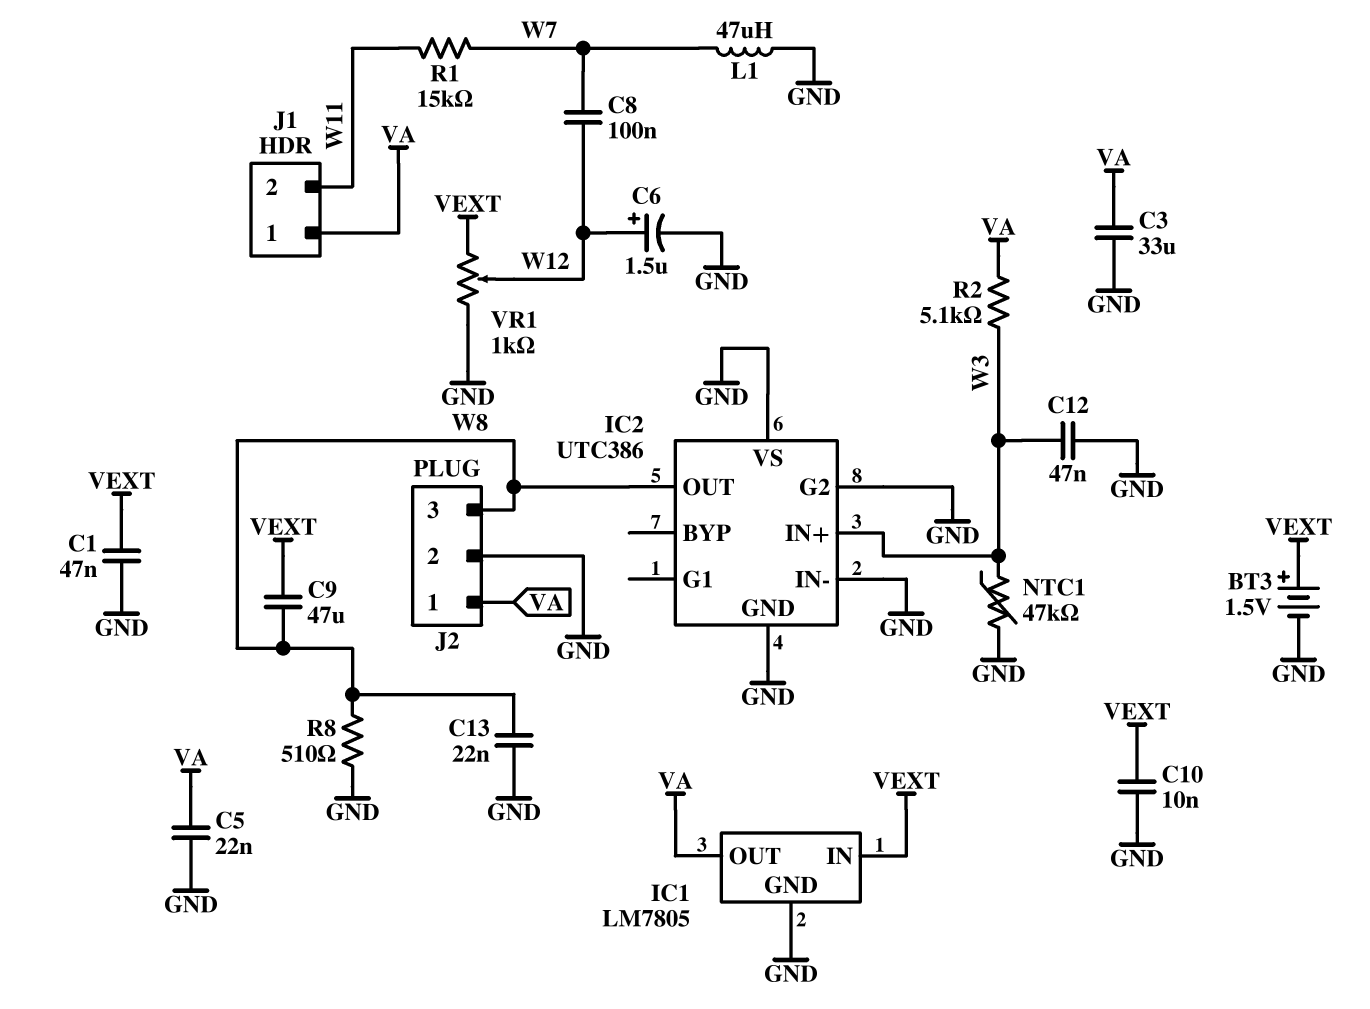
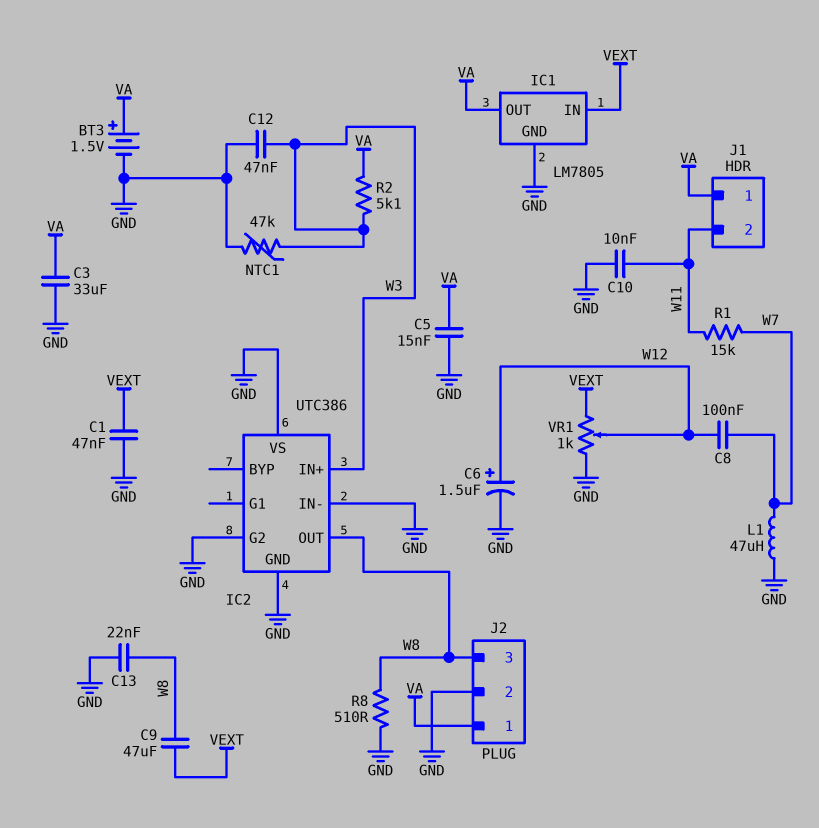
BT3: 1.5V (plus VEXT, minus GND) -> 1.5V (plus VA, minus GND)
C5: 22nF (GND, VA) -> 15nF (GND, VA)
C10: 10nF (GND, VEXT) -> 10nF (GND, W11)

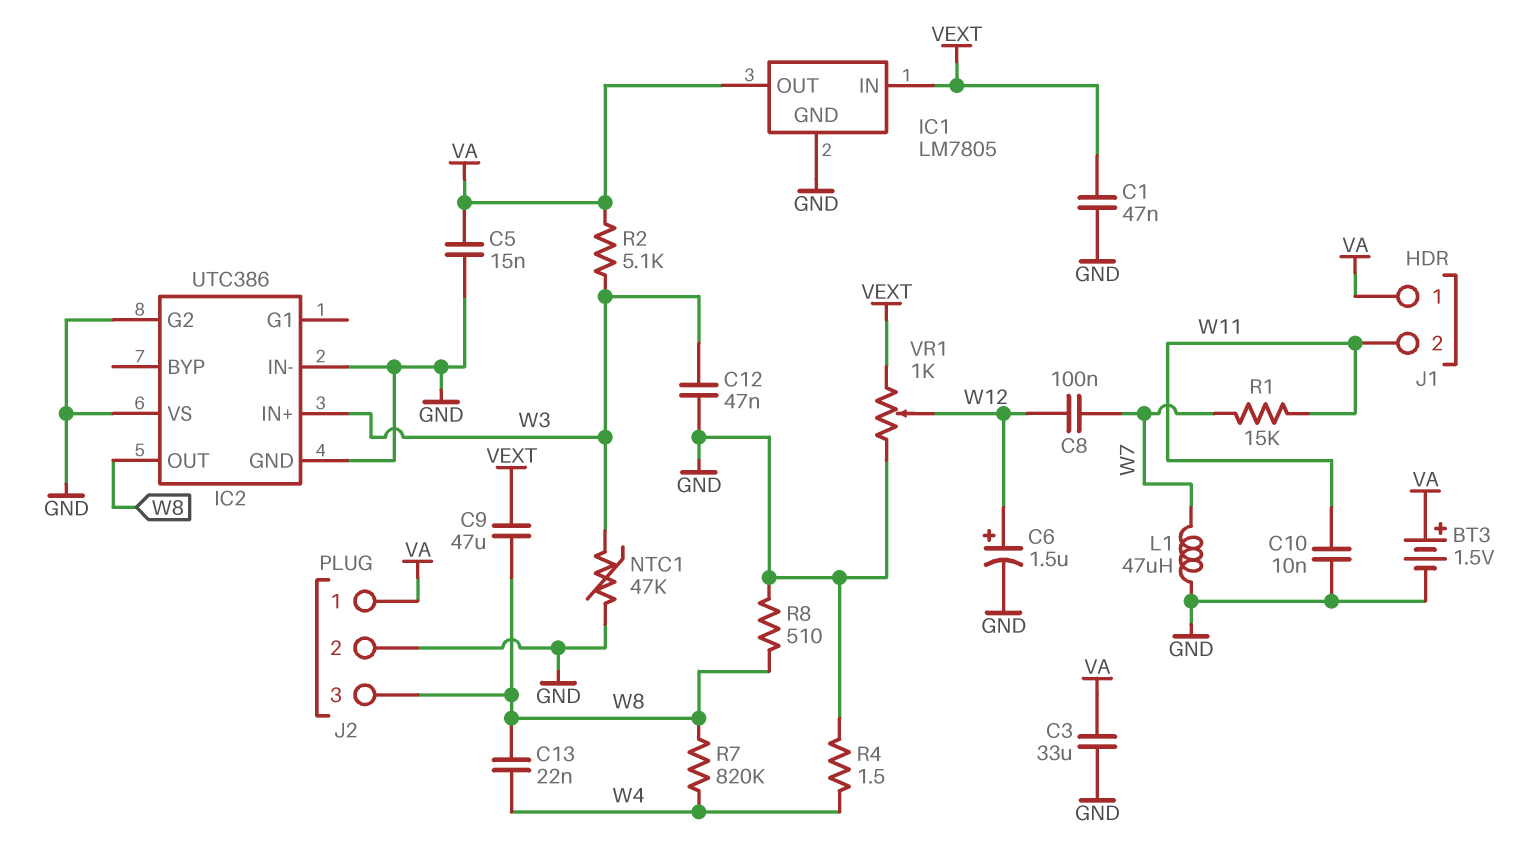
C13: 22nF (GND, W8) -> 22nF (W4, W8)
R4: none -> 1.5 (GND, W4)
R7: none -> 820k (W4, W8)

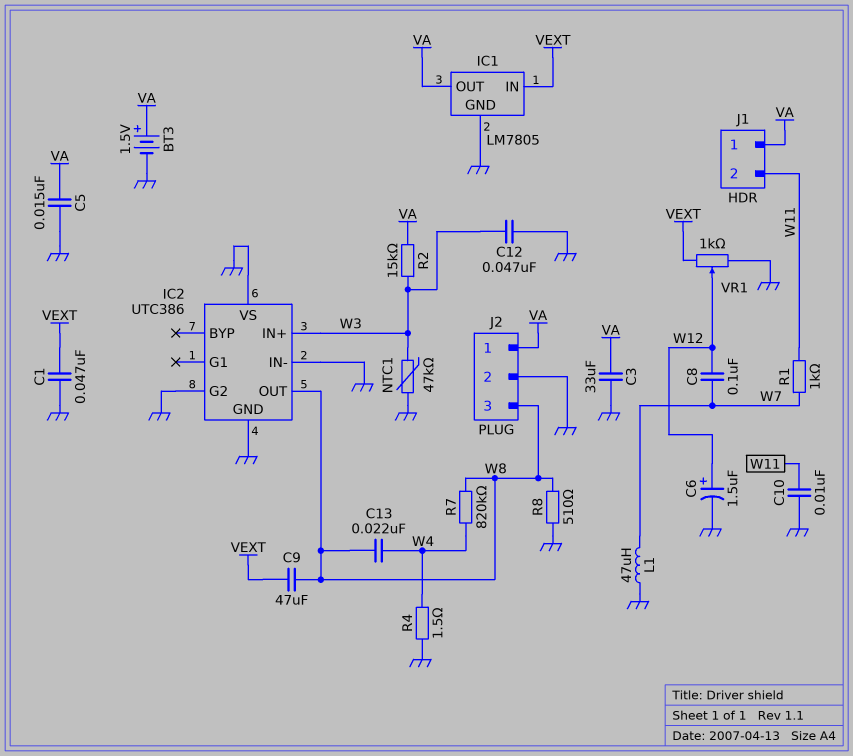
R1: 15k (W7, W11) -> 1k (W7, W11)
R2: 5.1k (VA, W3) -> 15k (VA, W3)

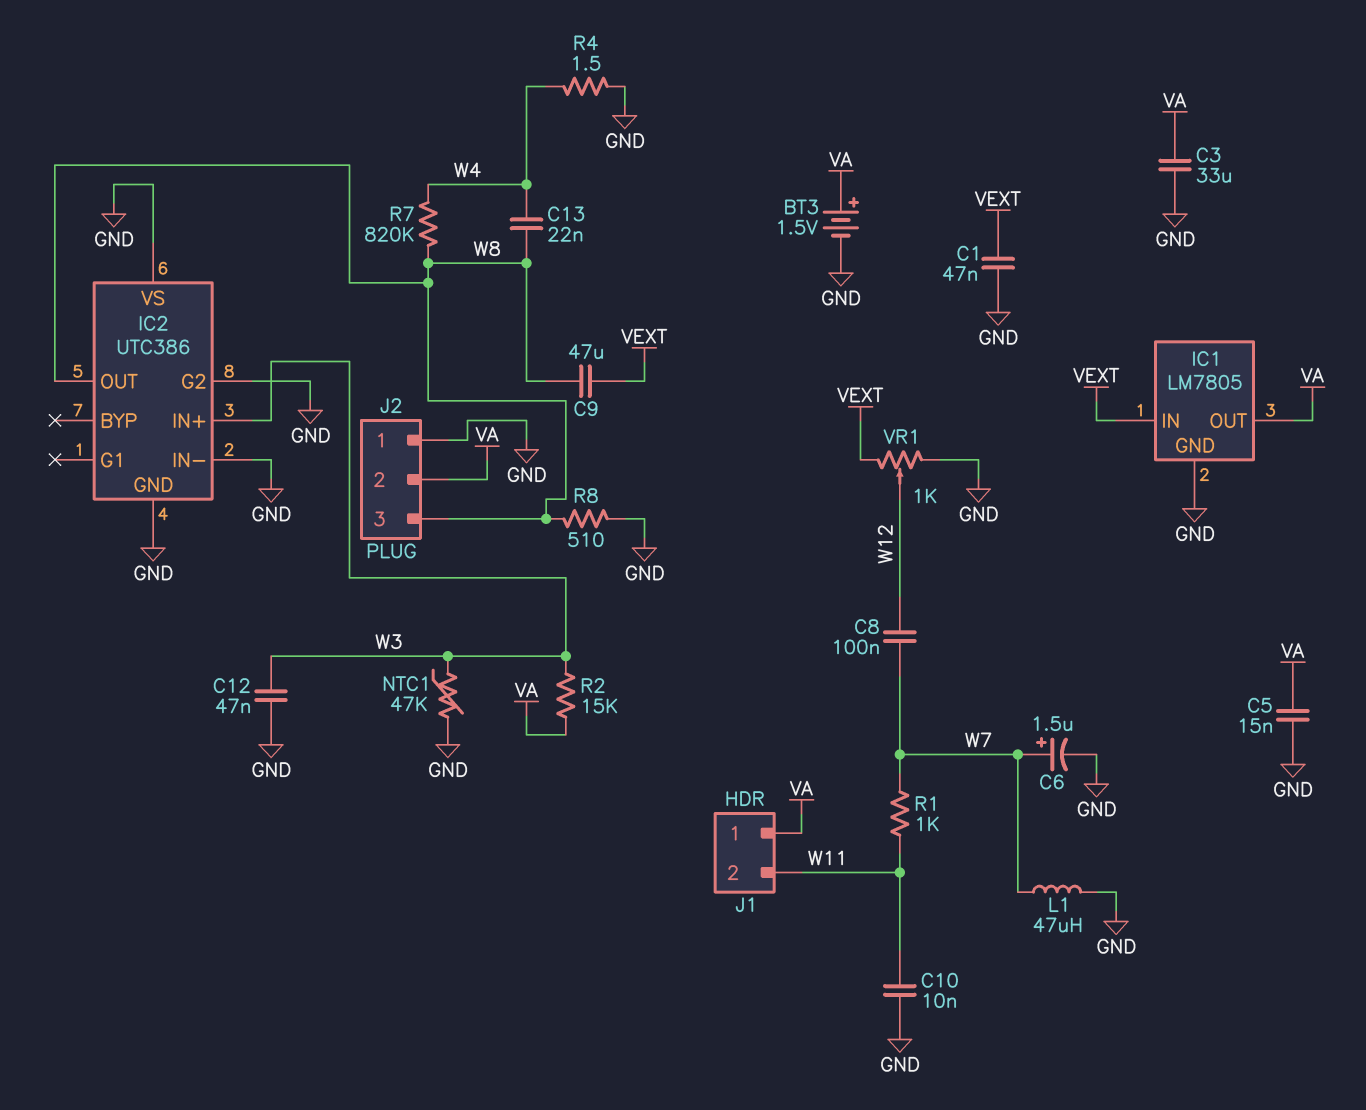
C6: 1.5uF (plus W12, minus GND) -> 1.5uF (plus W7, minus GND)
J2 pin 1: VA -> GND
J2 pin 2: GND -> VA

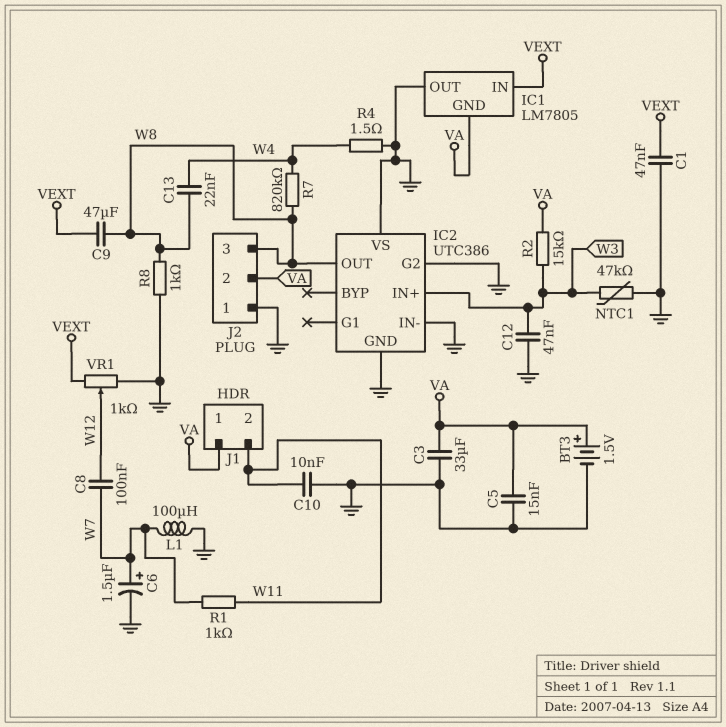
IC1 pin GND: GND -> VA
IC1 pin OUT: VA -> GND
L1: 47uH (GND, W7) -> 100uH (GND, W7)
R8: 510 (GND, W8) -> 1k (GND, W8)

